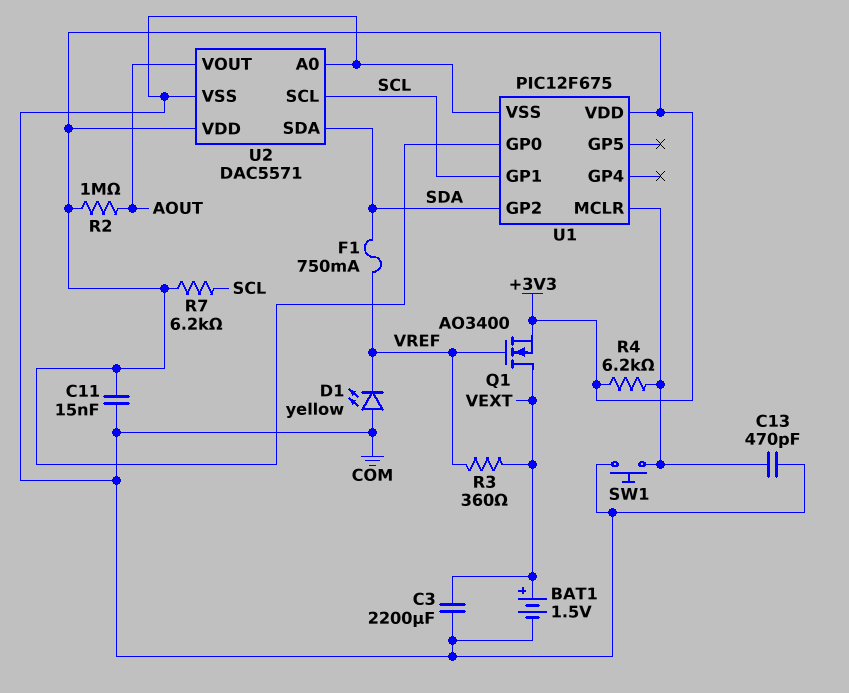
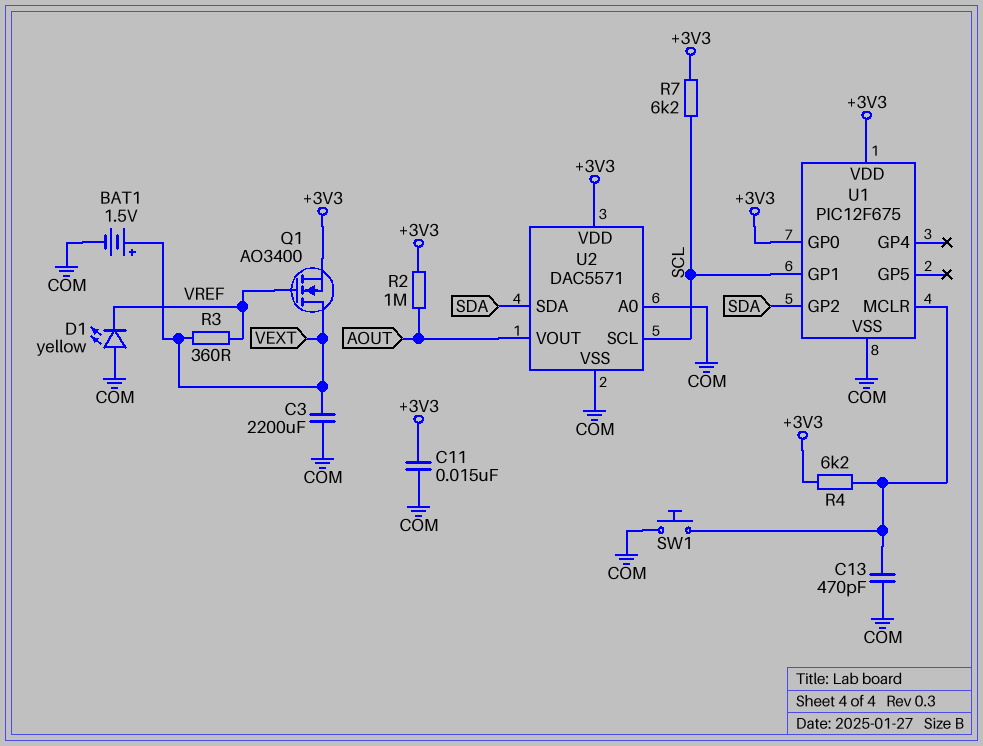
F1: 750mA (SDA, VREF) -> none

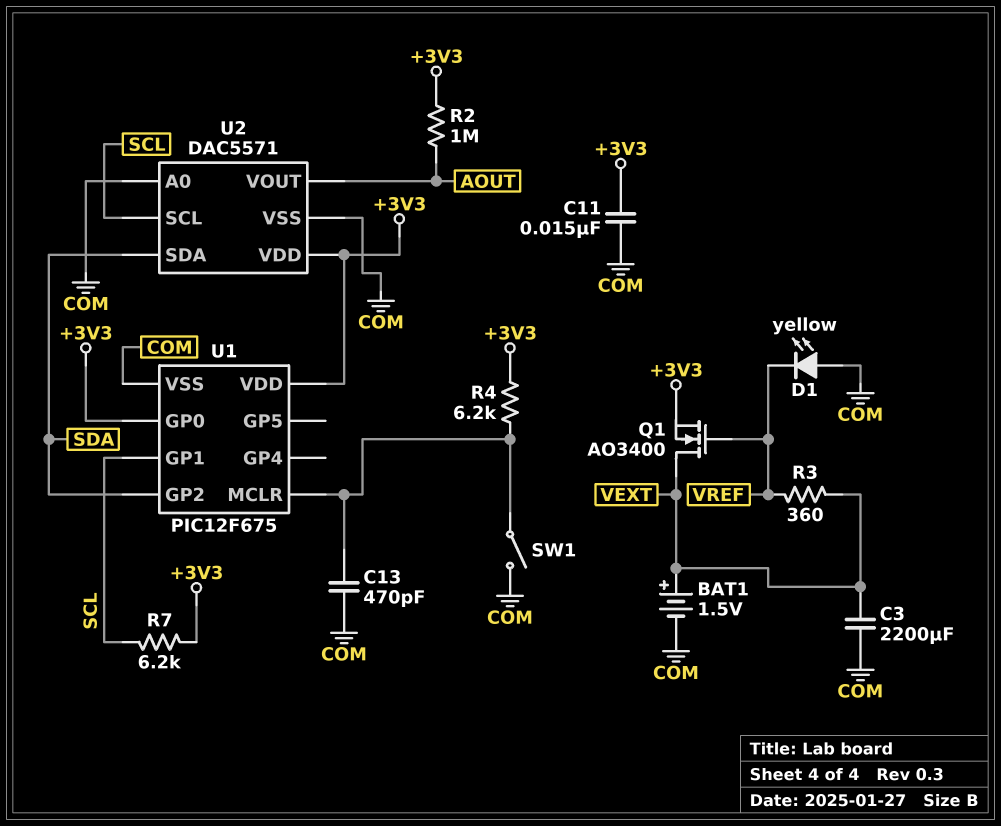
SW1: button (COM, U1/MCLR) -> switch (COM, U1/MCLR)

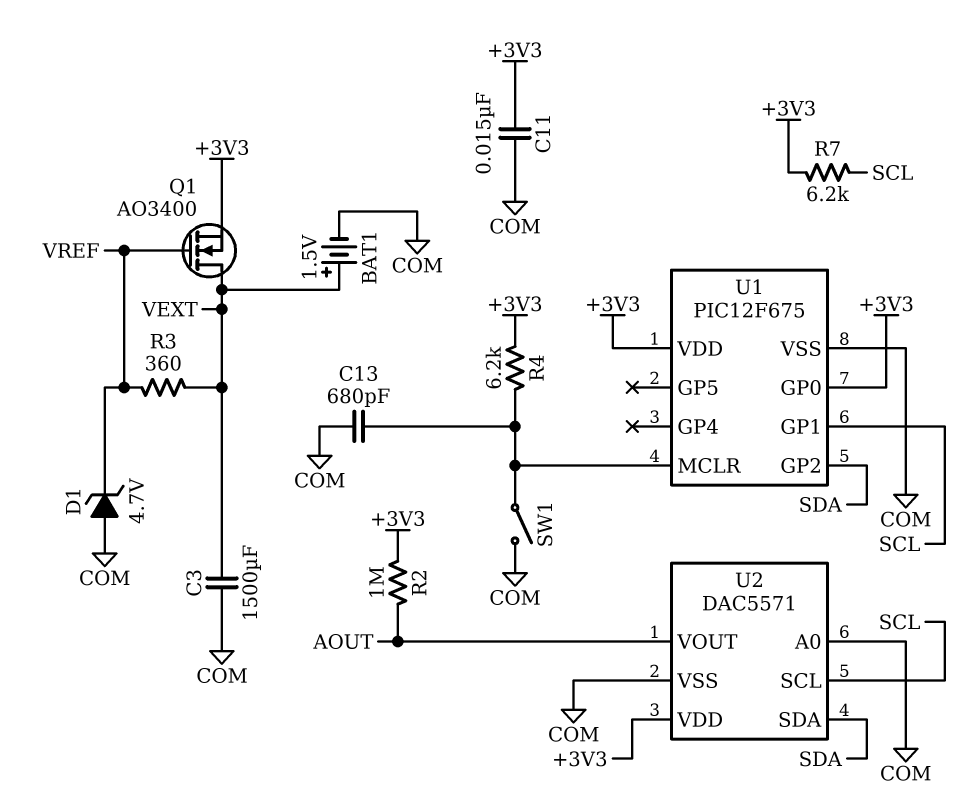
C3: 2200uF (COM, VEXT) -> 1500uF (COM, VEXT)
C13: 470pF (COM, U1/MCLR) -> 680pF (COM, U1/MCLR)
D1: LED yellow (A COM, K VREF) -> zener 4.7V (A COM, K VREF)

